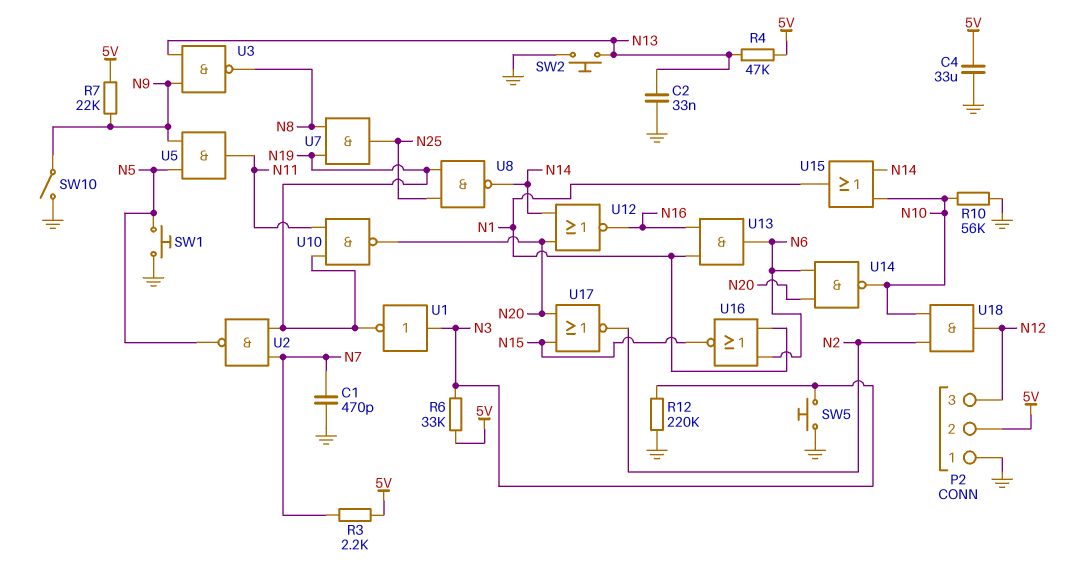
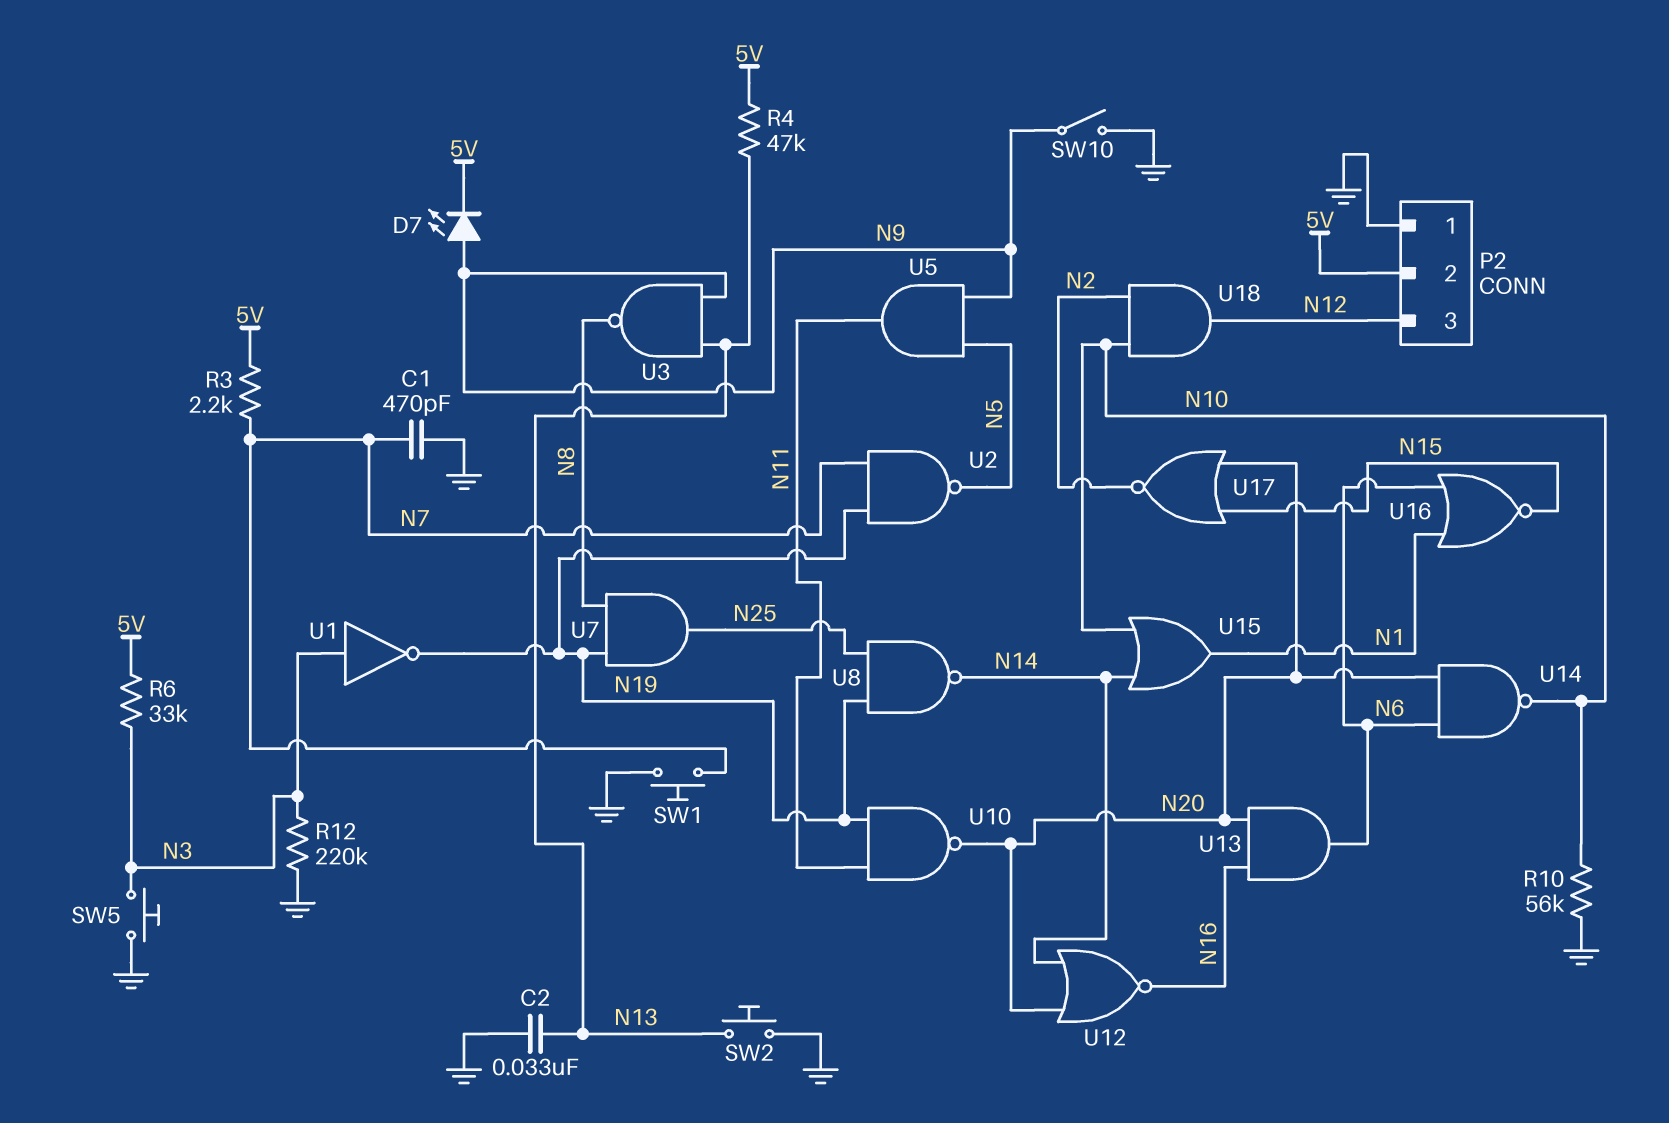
C4: 33uF (5V, GND) -> none
D7: none -> LED (A N9, K 5V)
R7: 22k (5V, N9) -> none
SW1: button (GND, N5) -> button (GND, N7)
U13: AND (in N1, in N16, out N6) -> AND (in N16, in N20, out N6)

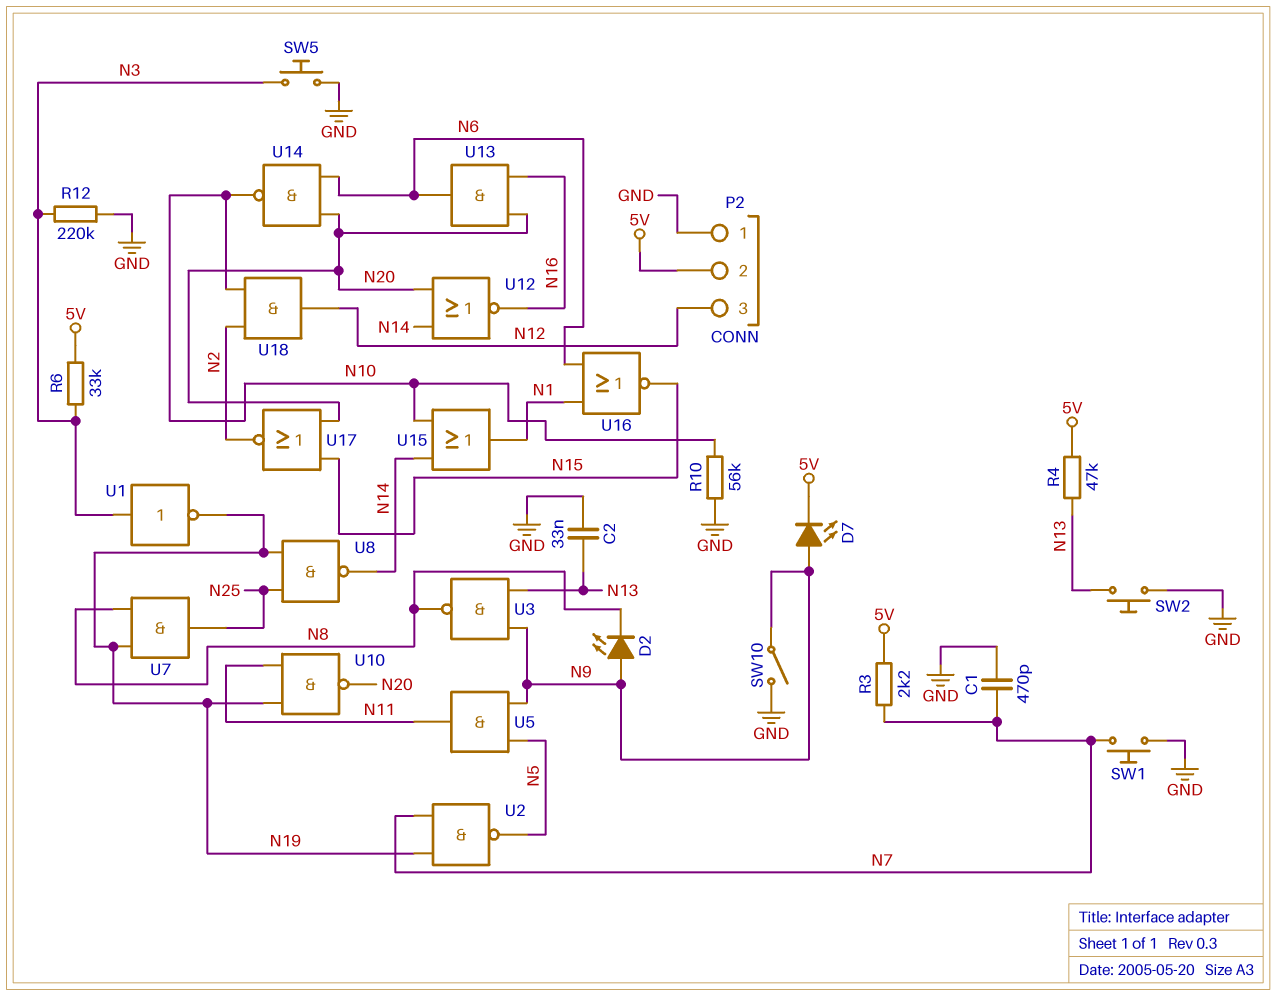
D2: none -> LED (A N9, K N8)

